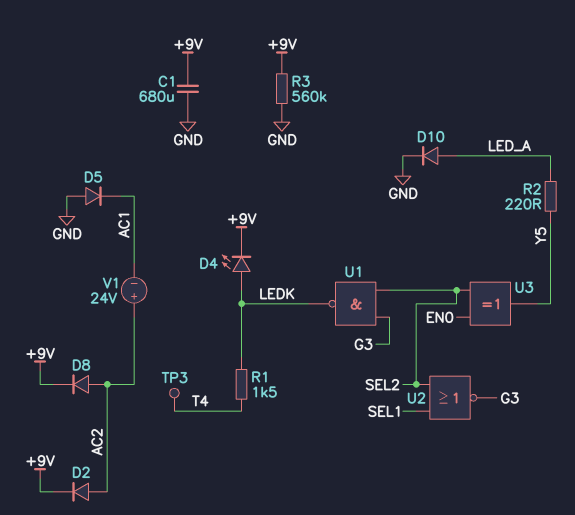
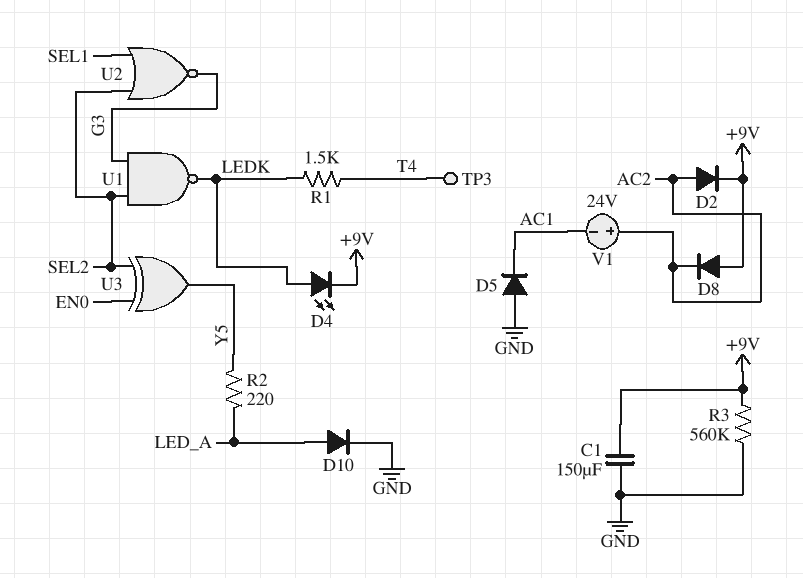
C1: 680uF (+9V, GND) -> 150uF (+9V, GND)
D8: diode (A AC2, K +9V) -> diode (A +9V, K AC2)

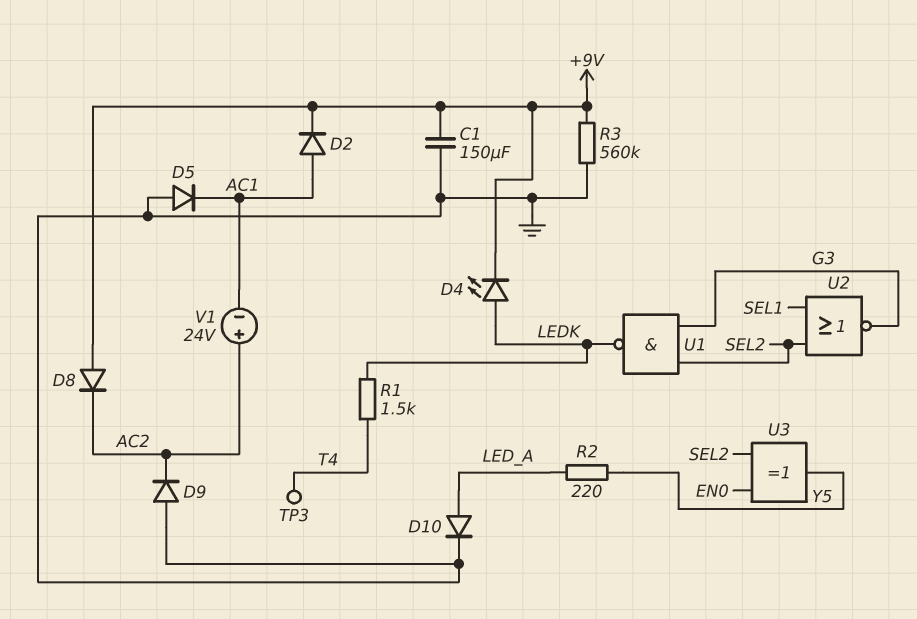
D2: diode (A AC2, K +9V) -> diode (A AC1, K +9V)
D9: none -> diode (A GND, K AC2)

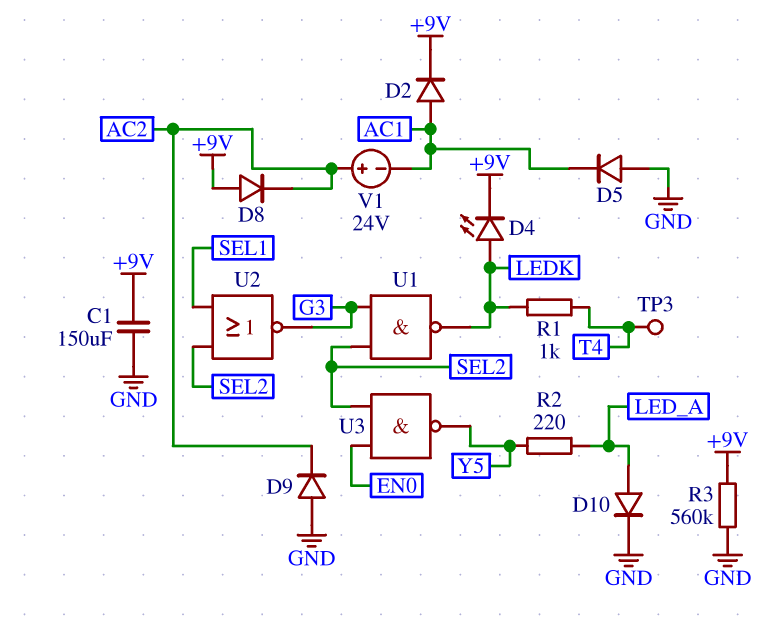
R1: 1.5k (LEDK, T4) -> 1k (LEDK, T4)
U3: XOR (in EN0, in SEL2, out Y5) -> NAND (in EN0, in SEL2, out Y5)

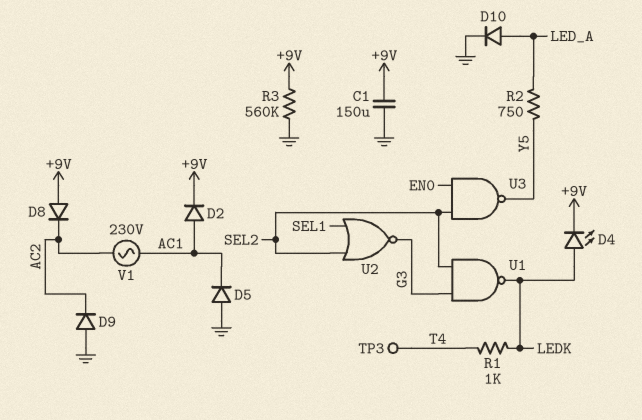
R2: 220 (LED_A, Y5) -> 750 (LED_A, Y5)
V1: 24V (plus AC2, minus AC1) -> AC 230V (AC1, AC2)

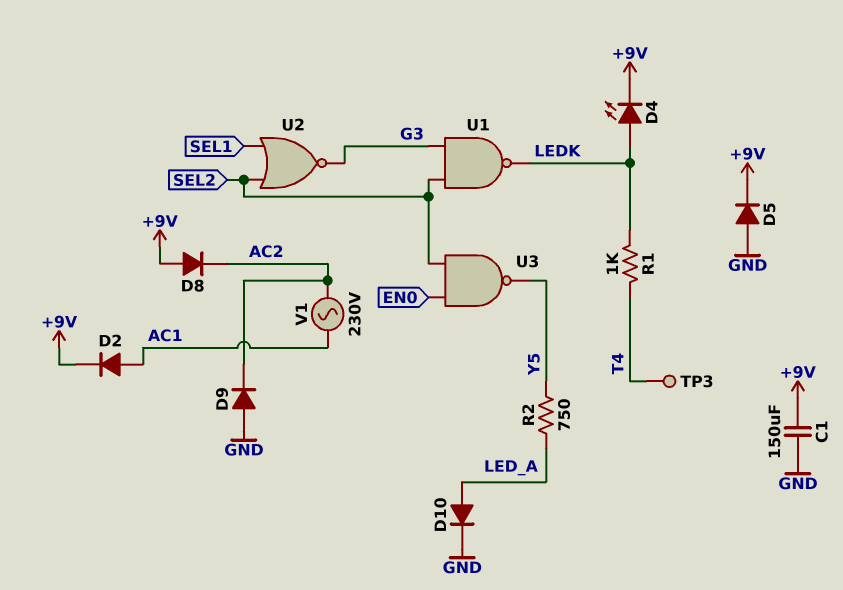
D5: diode (A GND, K AC1) -> diode (A GND, K +9V)
R3: 560k (+9V, GND) -> none

